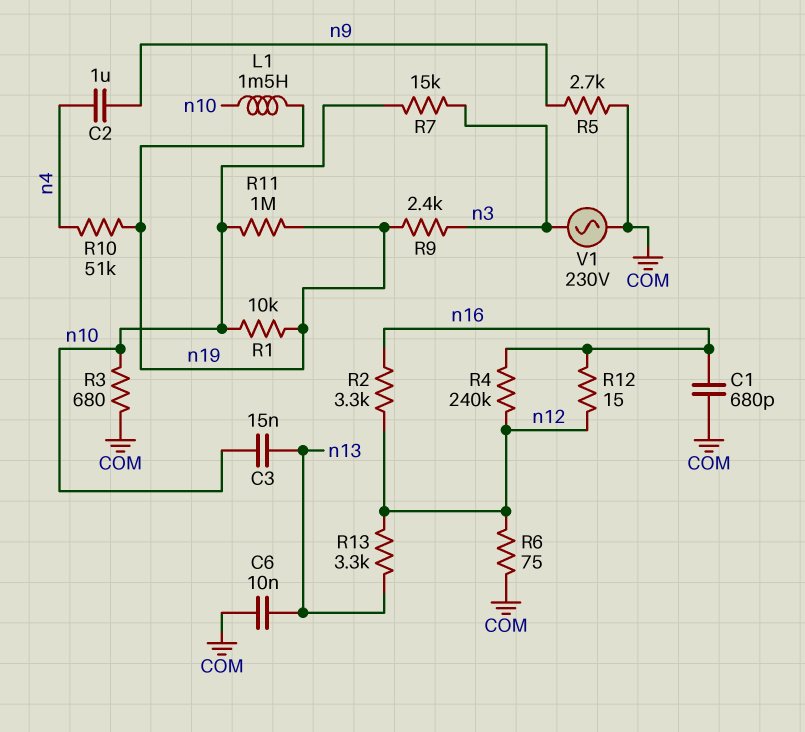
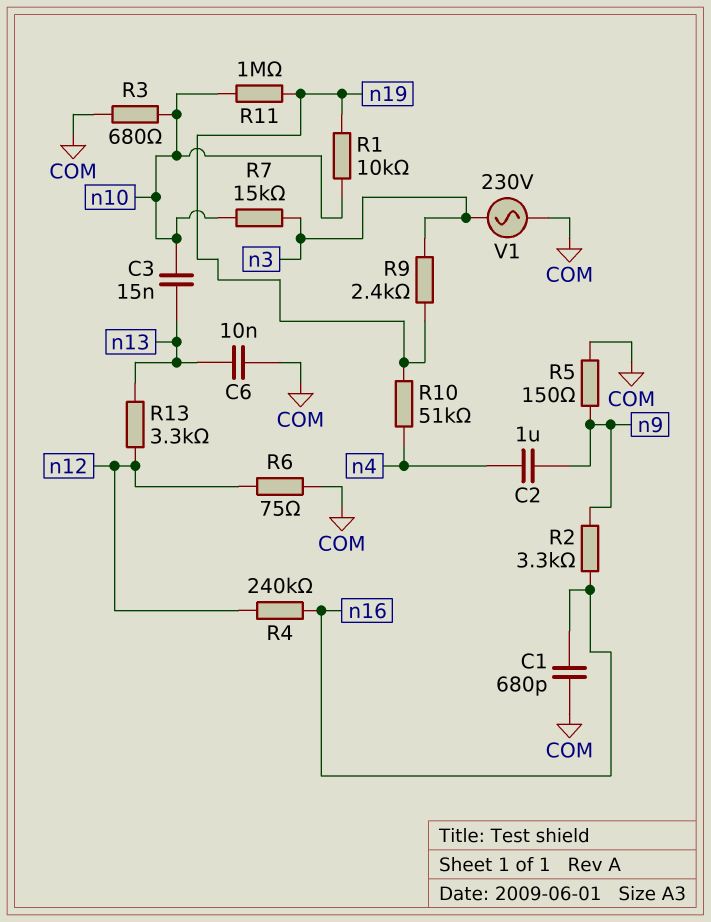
L1: 1.5mH (n10, n19) -> none
R2: 3.3k (n12, n16) -> 3.3k (n9, n16)
R5: 2.7k (COM, n9) -> 150 (COM, n9)
R12: 15 (n12, n16) -> none

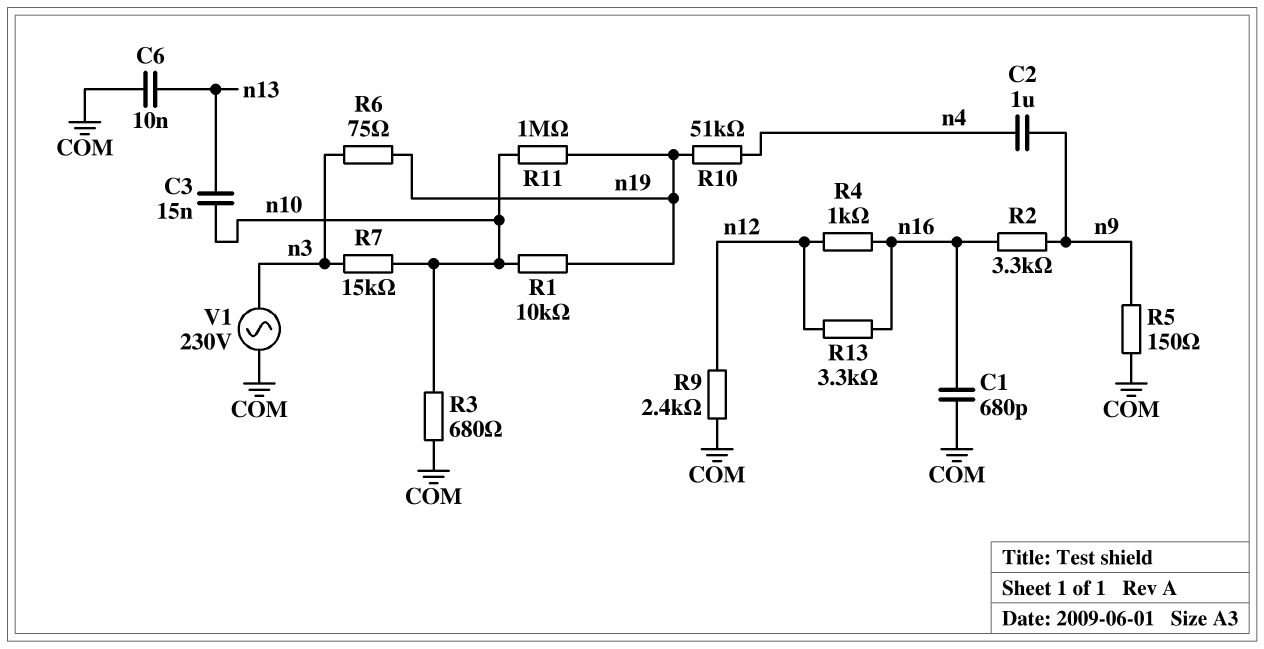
R4: 240k (n12, n16) -> 1k (n12, n16)
R6: 75 (COM, n12) -> 75 (n3, n19)
R9: 2.4k (n3, n19) -> 2.4k (COM, n12)
R13: 3.3k (n12, n13) -> 3.3k (n12, n16)

